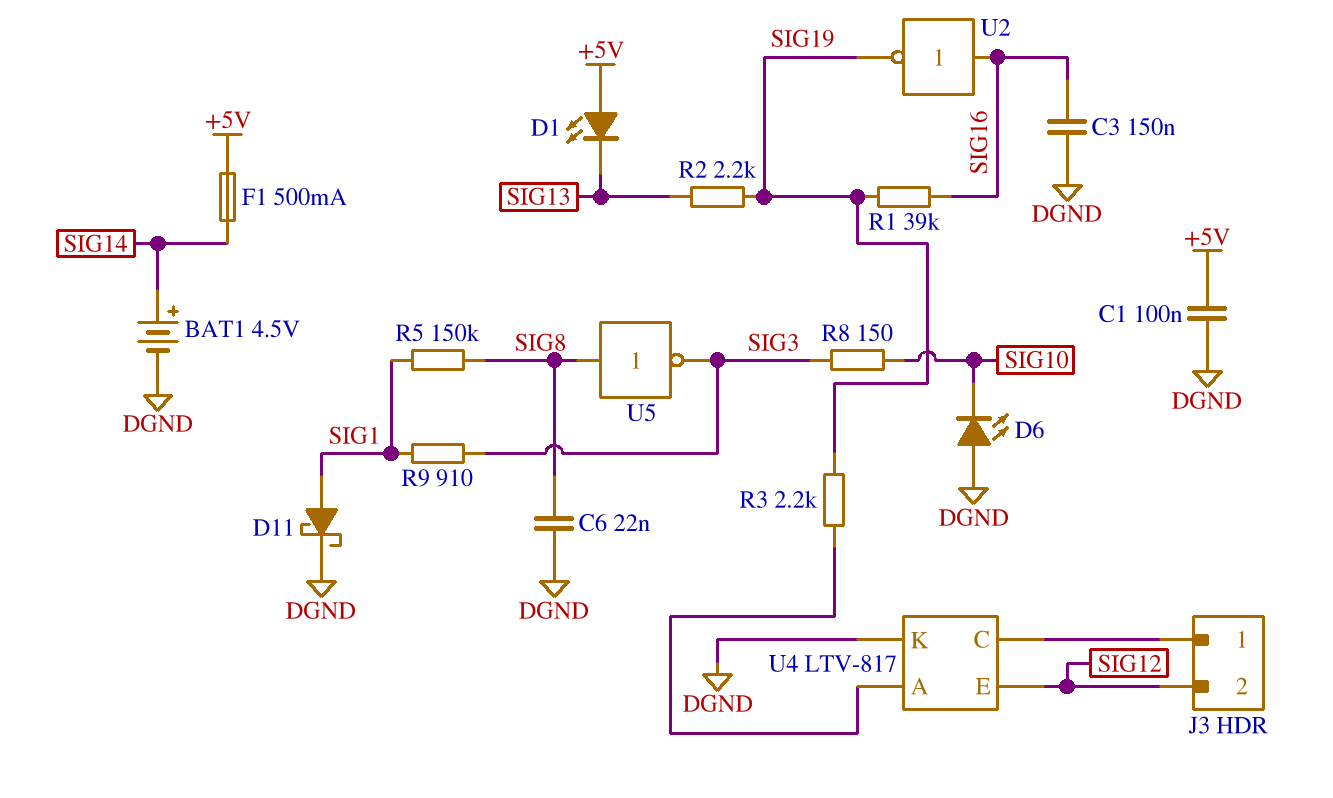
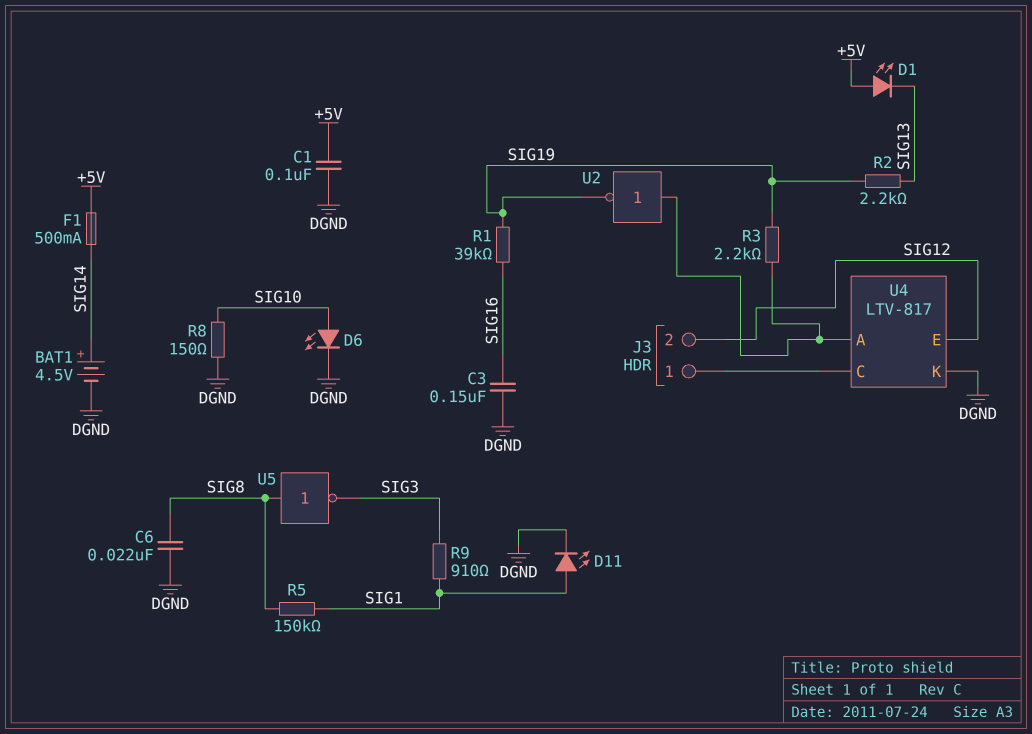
D6: LED (A DGND, K SIG10) -> LED (A SIG10, K DGND)
D11: schottky (A SIG1, K DGND) -> LED (A SIG1, K DGND)
R8: 150 (SIG3, SIG10) -> 150 (DGND, SIG10)
U2: NOT (in SIG16, out SIG19) -> NOT (in U4/A, out SIG19)

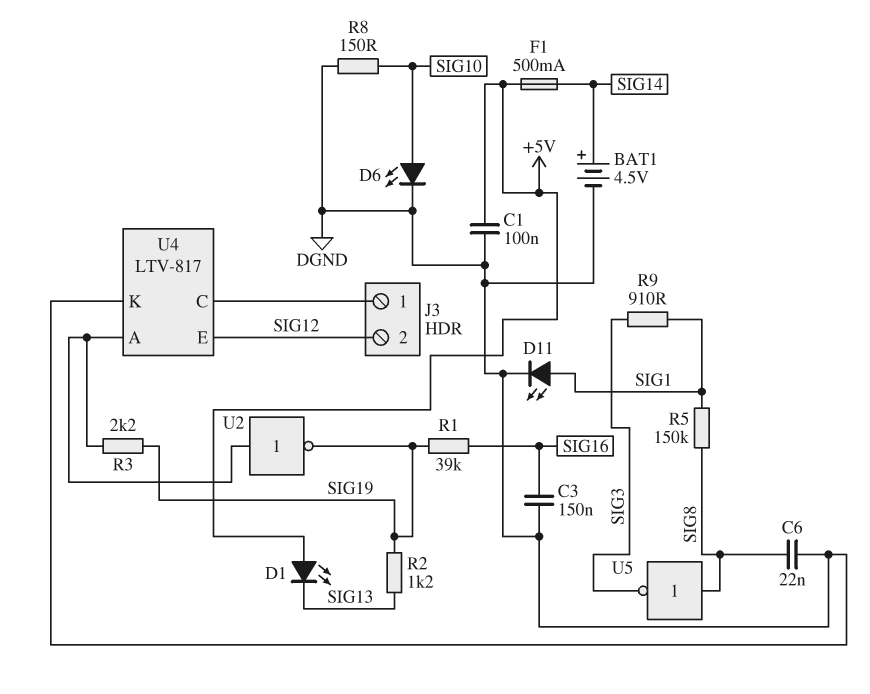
R2: 2.2k (SIG13, SIG19) -> 1.2k (SIG13, SIG19)

